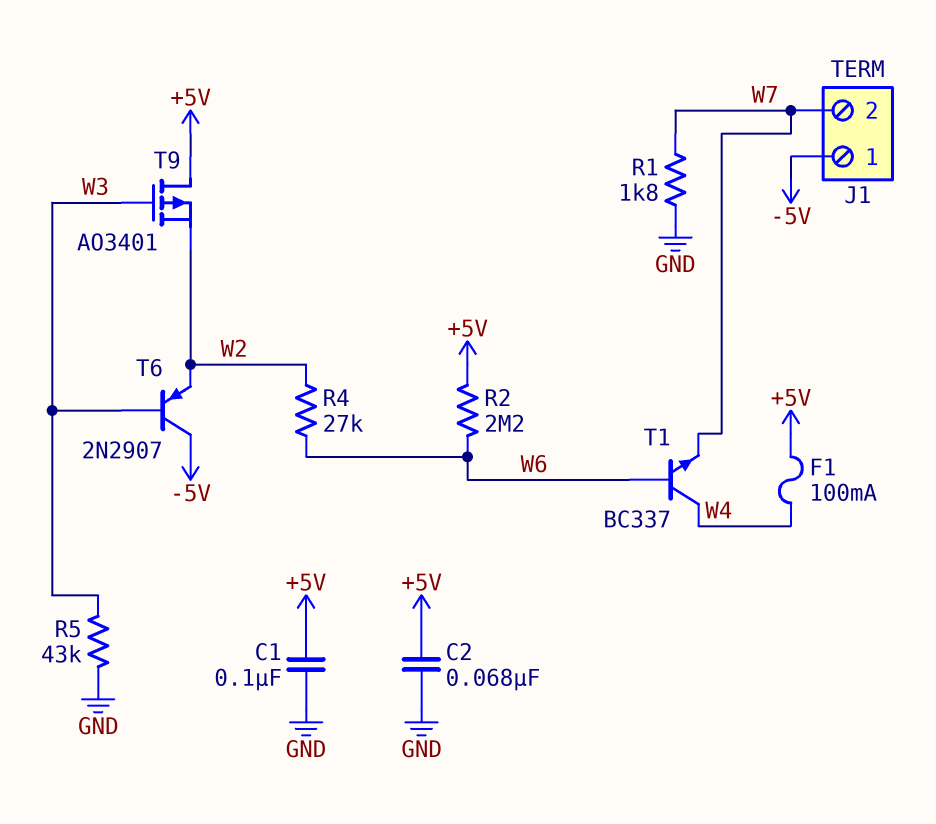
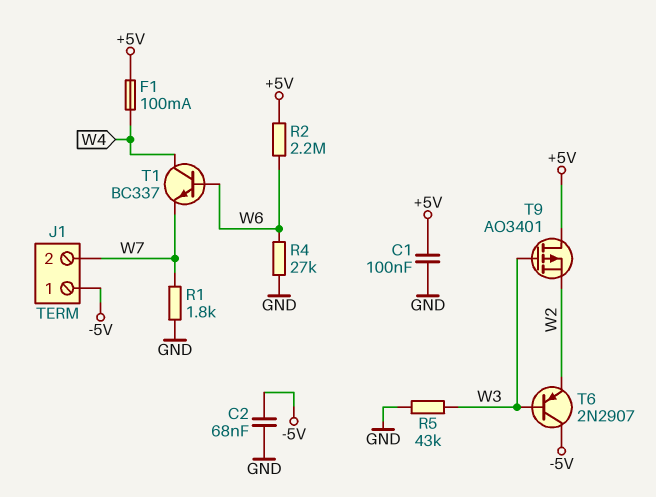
C2: 68nF (+5V, GND) -> 68nF (-5V, GND)
R4: 27k (W2, W6) -> 27k (GND, W6)

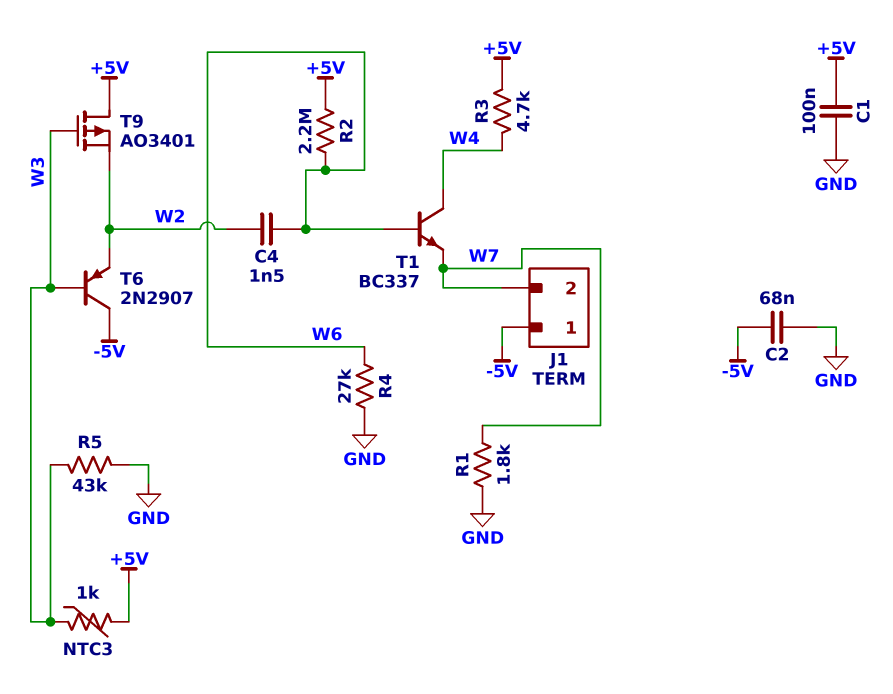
C4: none -> 1.5nF (W2, W6)
F1: 100mA (+5V, W4) -> none
NTC3: none -> 1k (+5V, W3)
R3: none -> 4.7k (+5V, W4)

